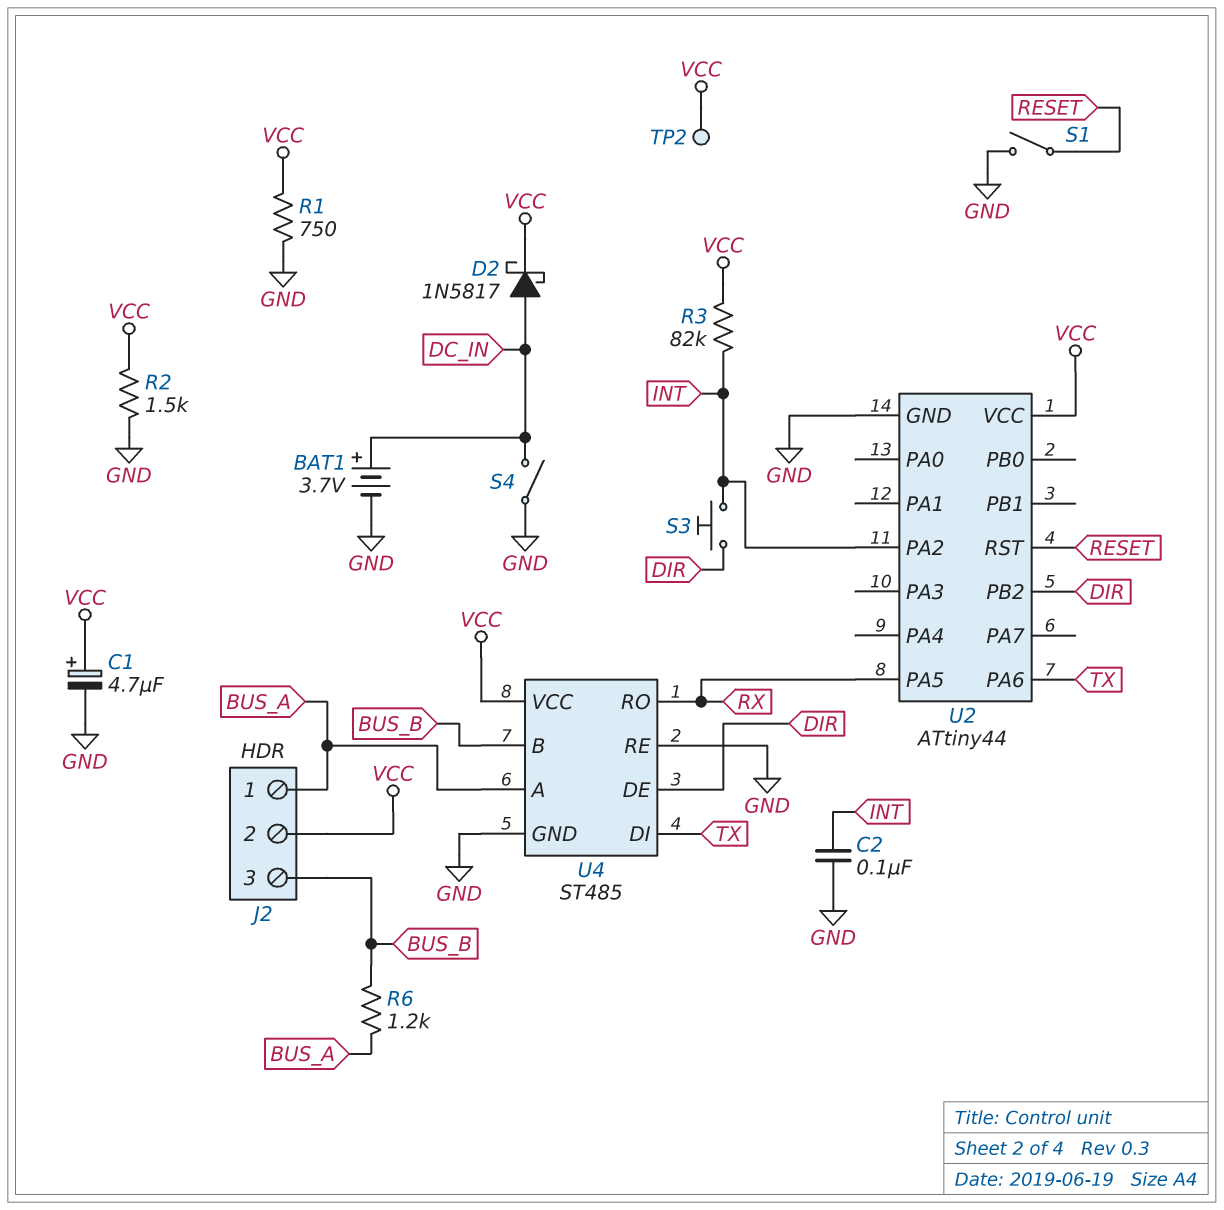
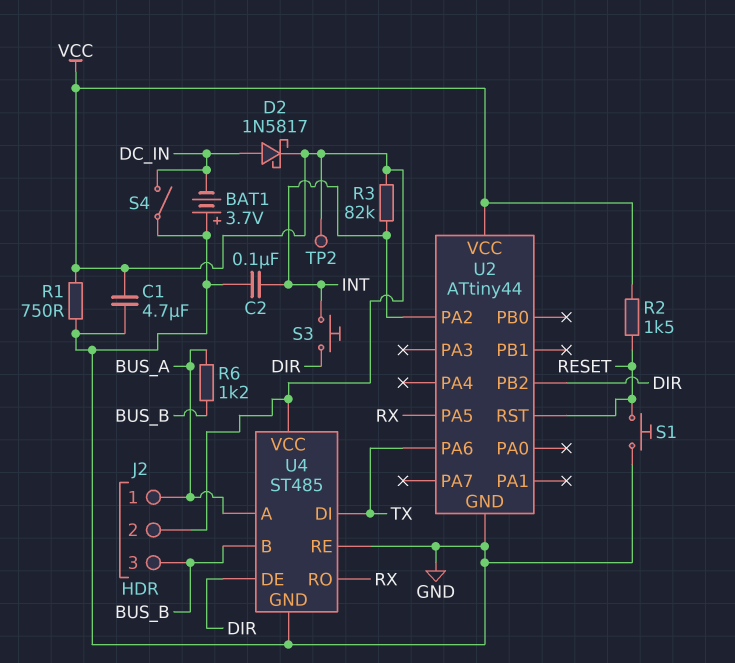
BAT1: 3.7V (plus DC_IN, minus GND) -> 3.7V (plus GND, minus DC_IN)
C1: 4.7uF (plus VCC, minus GND) -> 4.7uF (GND, VCC)
R2: 1.5k (GND, VCC) -> 1.5k (RESET, VCC)
S1: switch (GND, RESET) -> button (GND, RESET)

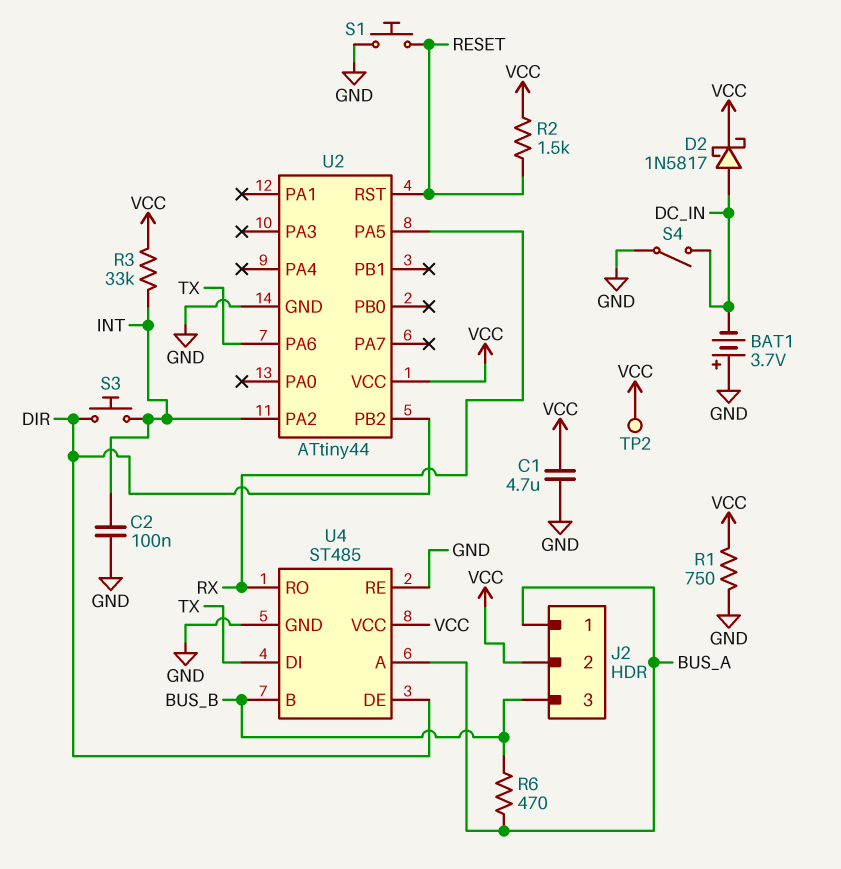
R3: 82k (INT, VCC) -> 33k (INT, VCC)
R6: 1.2k (BUS_A, BUS_B) -> 470 (BUS_A, BUS_B)

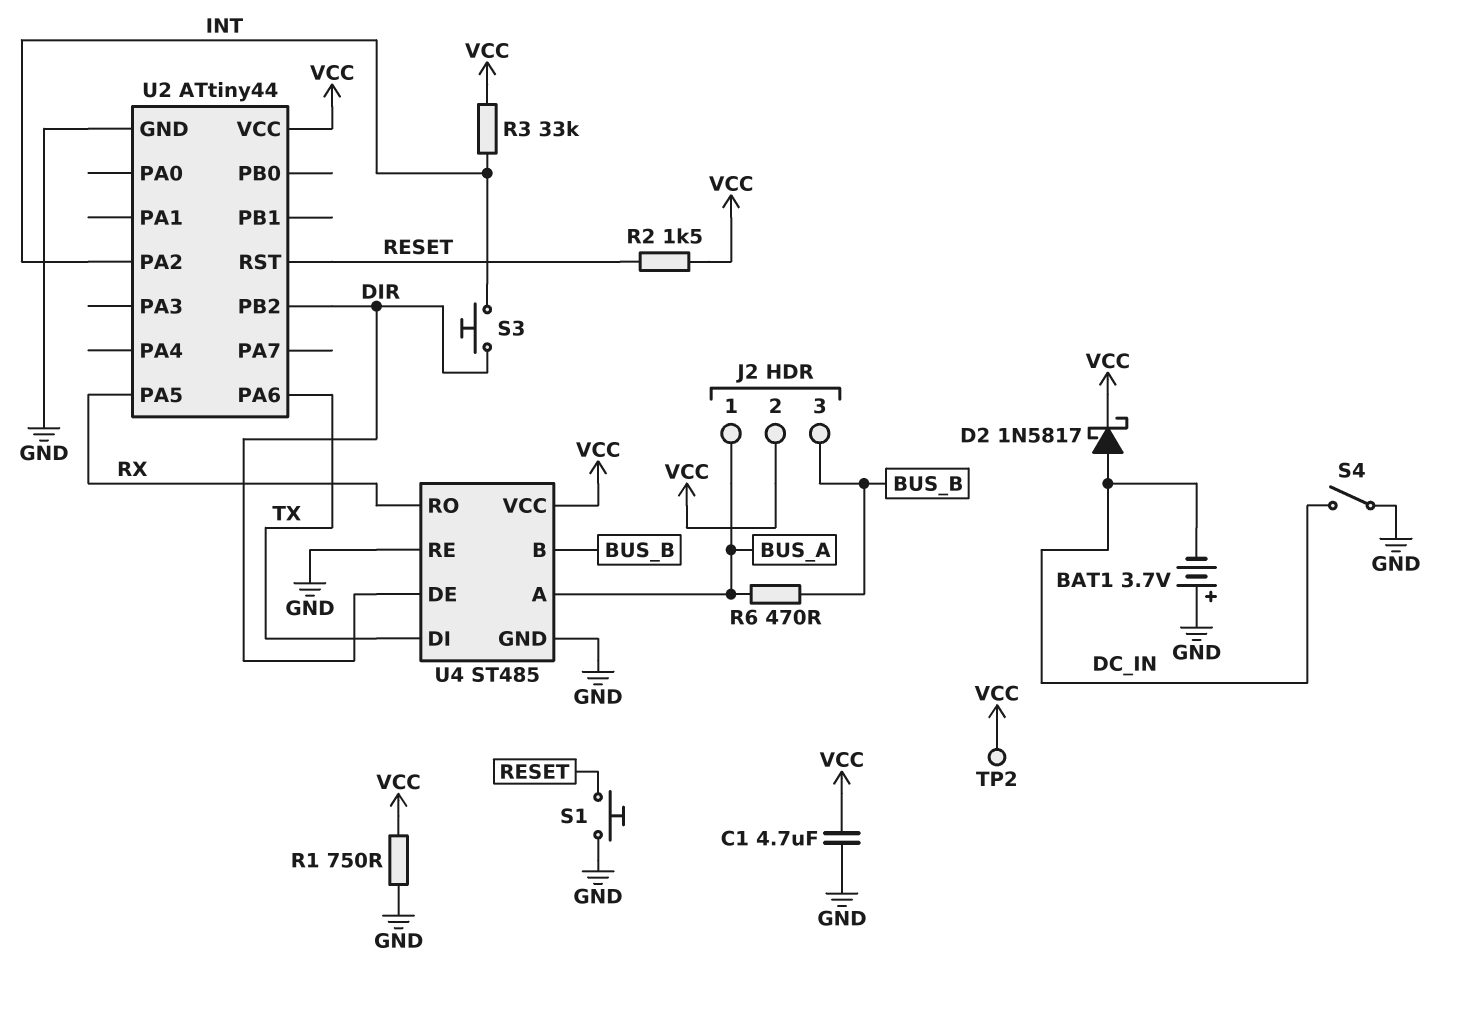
C2: 100nF (GND, INT) -> none

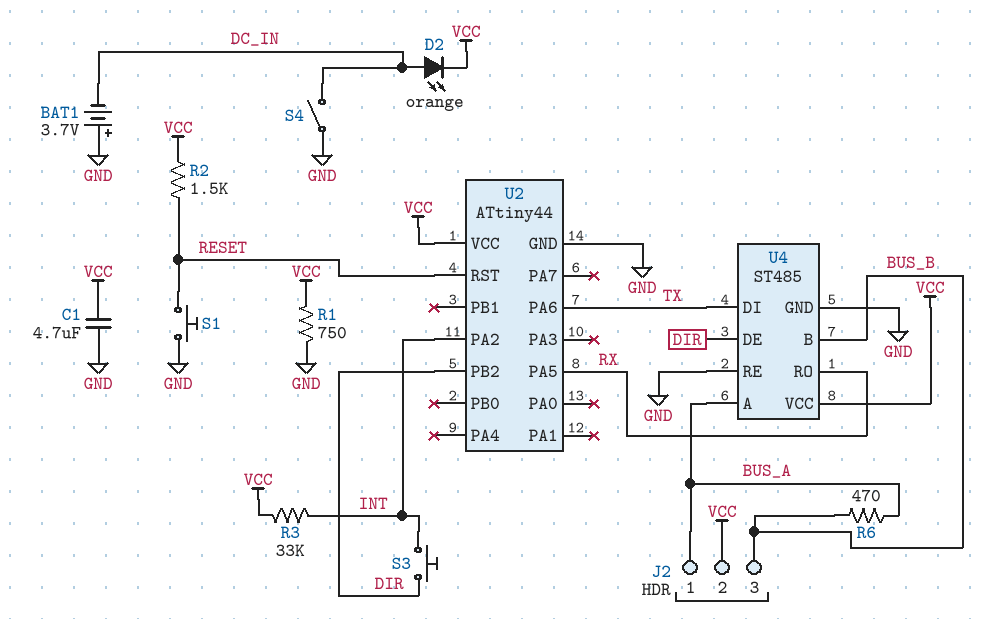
D2: schottky 1N5817 (A DC_IN, K VCC) -> LED orange (A DC_IN, K VCC)
TP2: test point (VCC) -> none

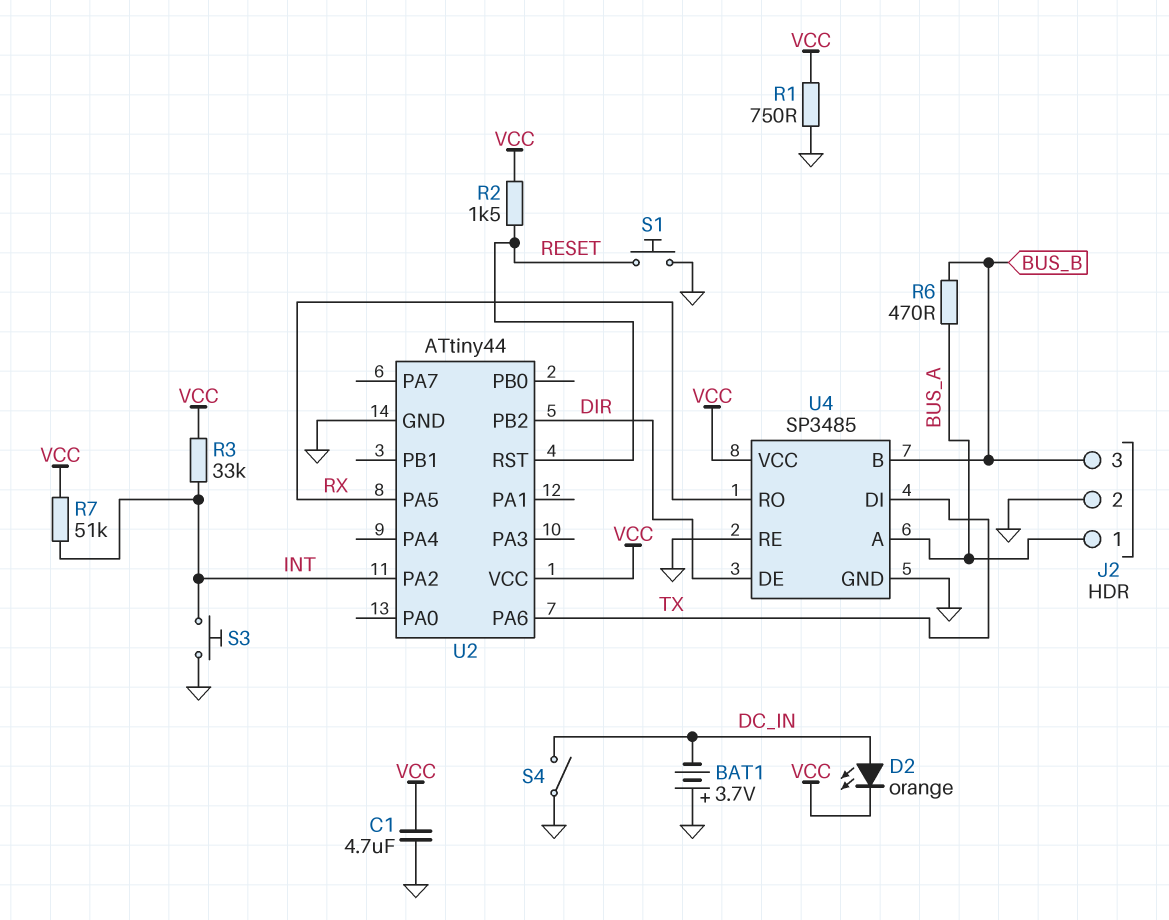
J2 pin 2: VCC -> GND
R7: none -> 51k (INT, VCC)
S3: button (DIR, INT) -> button (GND, INT)
U4: ST485 -> SP3485

